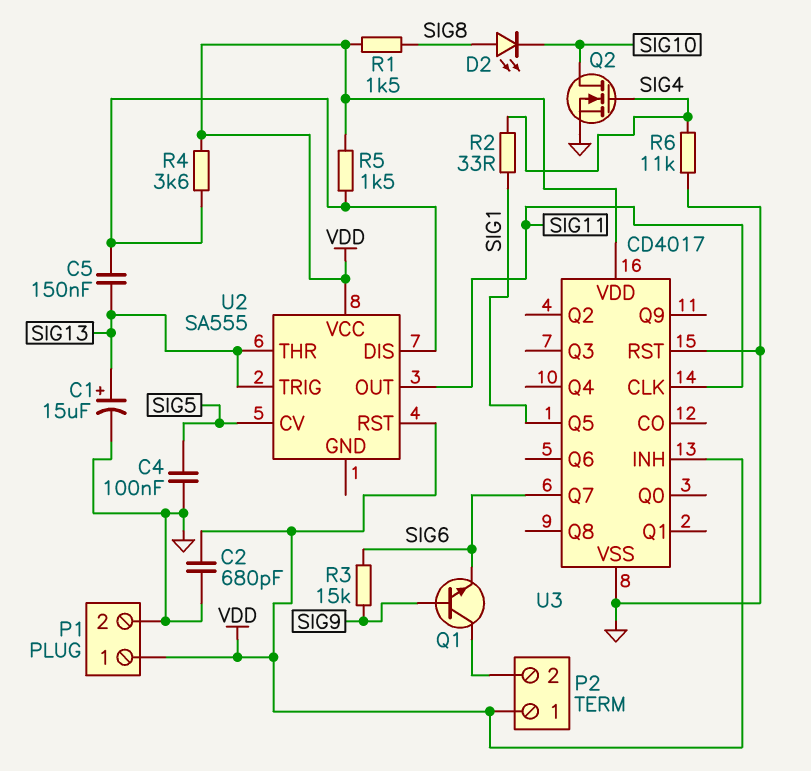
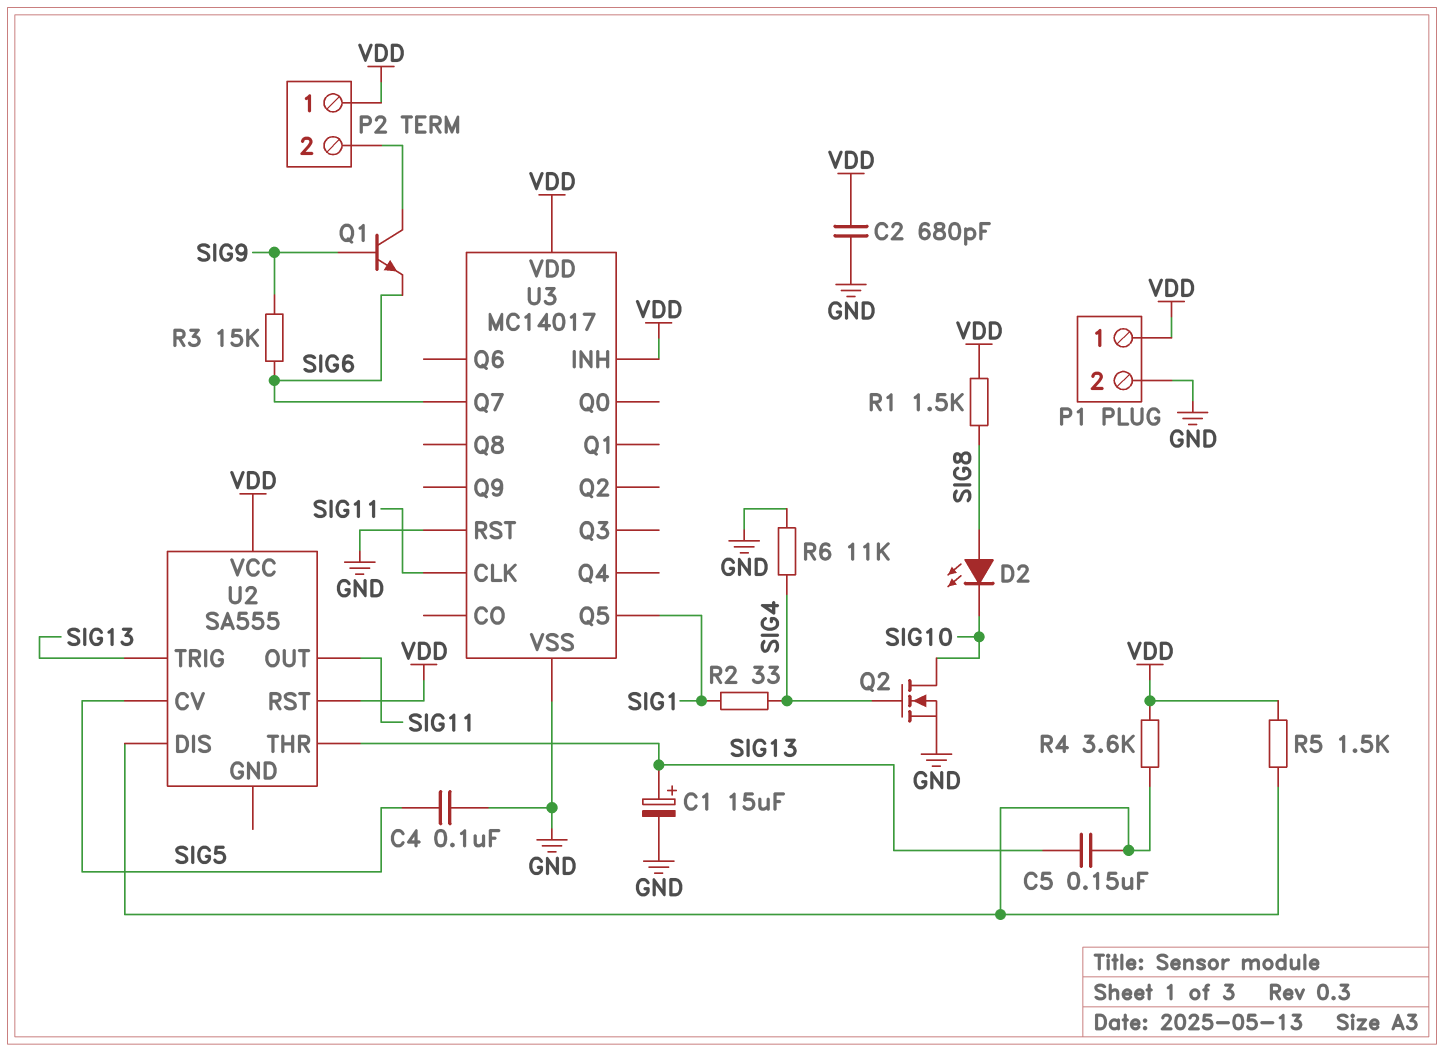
U3: CD4017 -> MC14017

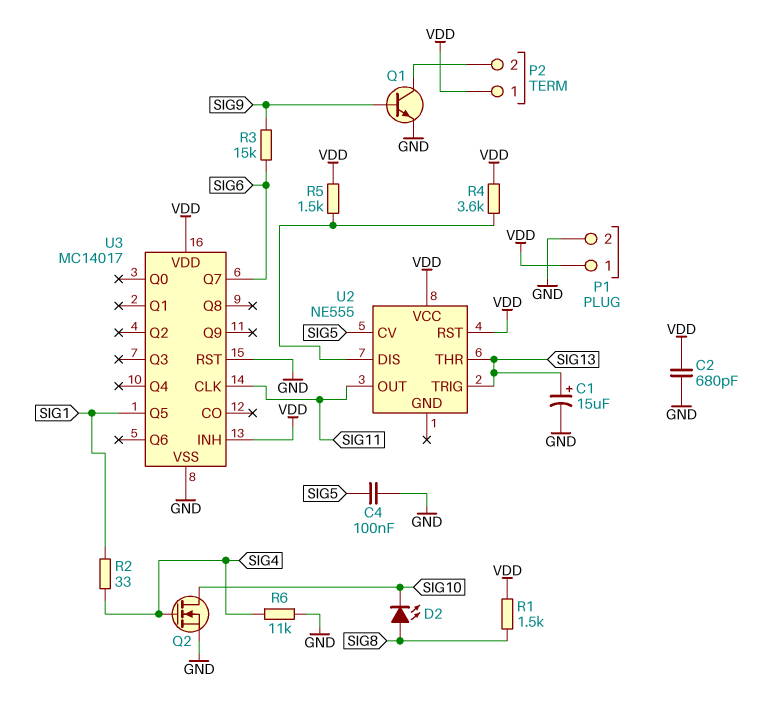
C5: 150nF (SIG13, U2/DIS) -> none
Q1: NPN (B SIG9, C P2/2, E SIG6) -> NPN (B SIG9, C P2/2, E GND)
U2: SA555 -> NE555

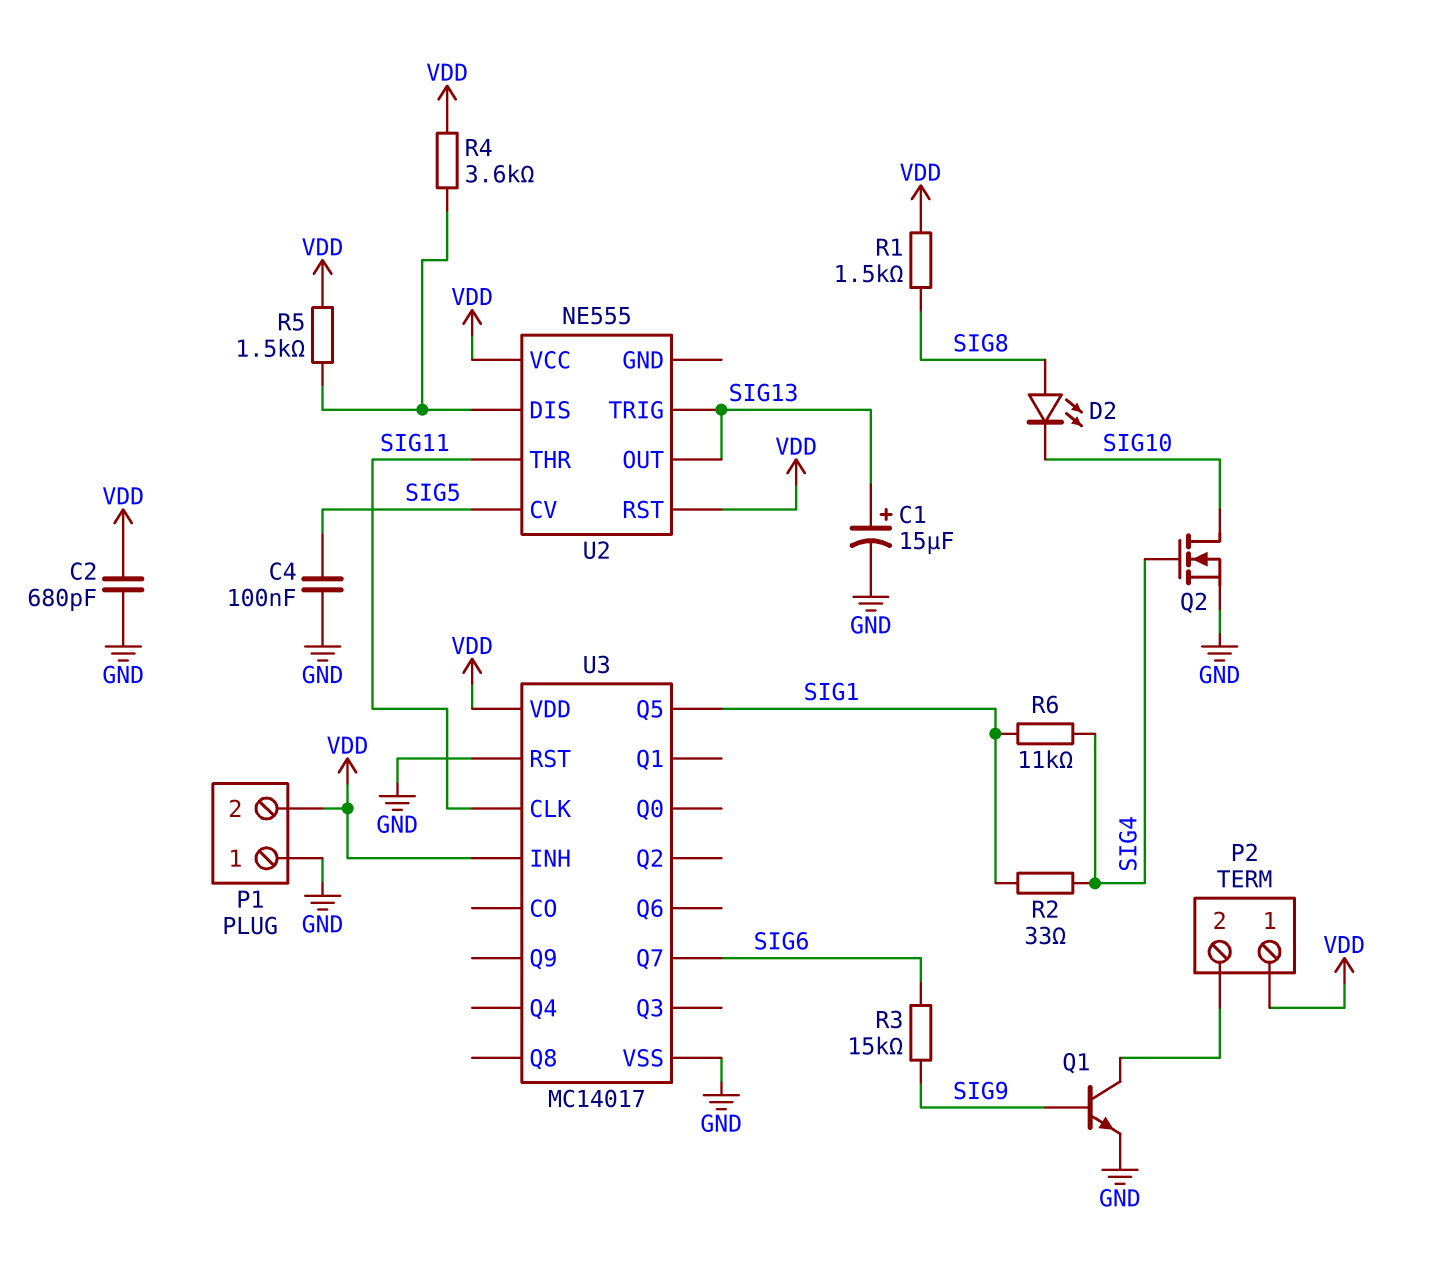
P1 pin 1: VDD -> GND
P1 pin 2: GND -> VDD
R6: 11k (GND, SIG4) -> 11k (SIG1, SIG4)
U2 pin OUT: SIG11 -> SIG13
U2 pin THR: SIG13 -> SIG11

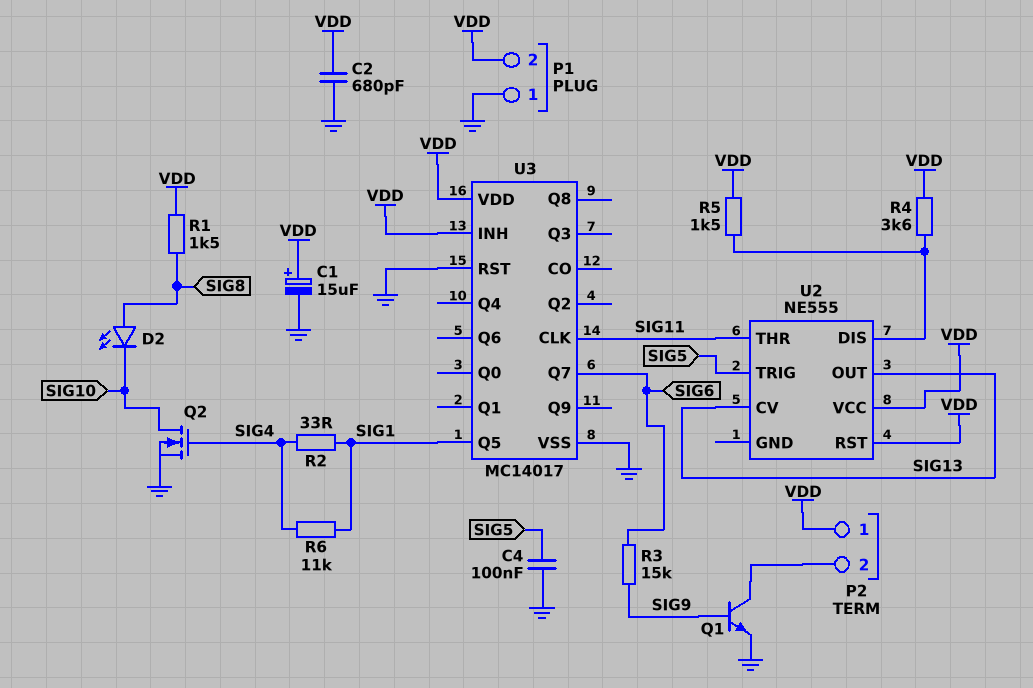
C1: 15uF (plus SIG13, minus GND) -> 15uF (plus VDD, minus GND)
U2 pin CV: SIG5 -> SIG13
U2 pin TRIG: SIG13 -> SIG5

